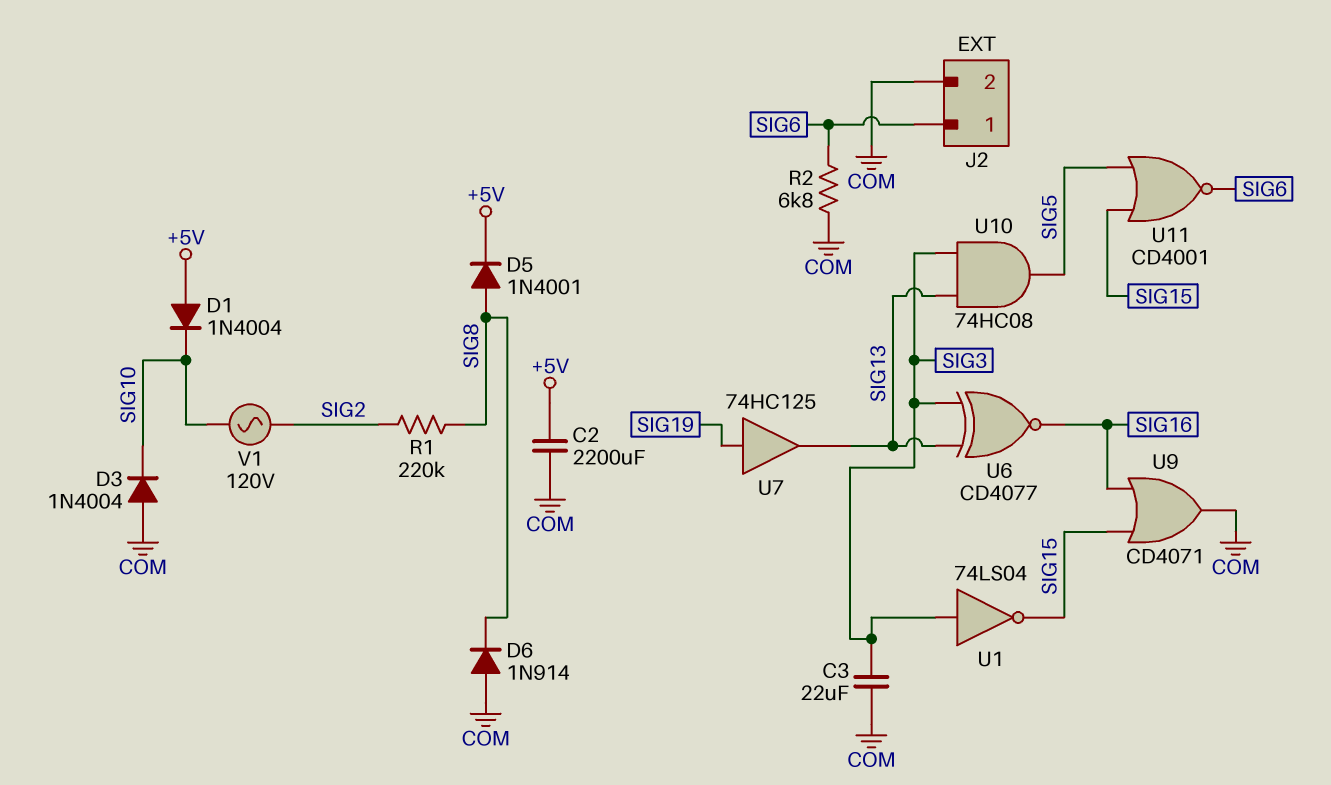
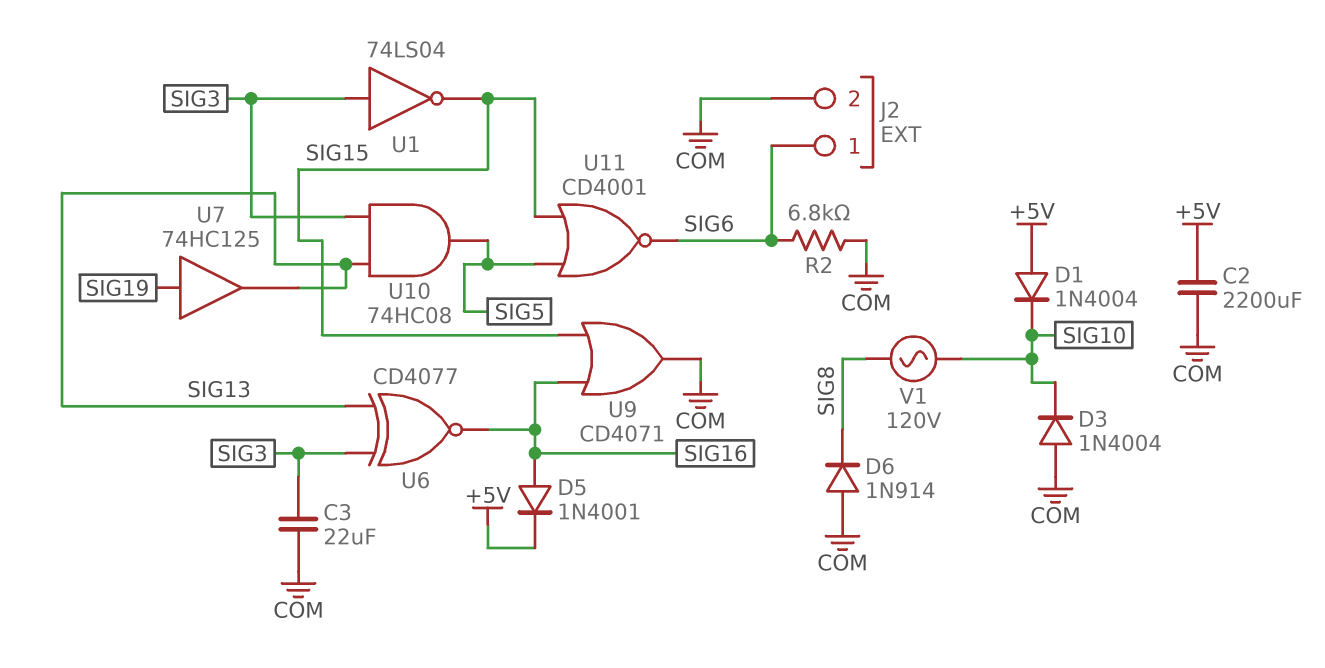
D5: diode 1N4001 (A SIG8, K +5V) -> diode 1N4001 (A SIG16, K +5V)
R1: 220k (SIG2, SIG8) -> none
V1: AC 120V (SIG2, SIG10) -> AC 120V (SIG8, SIG10)

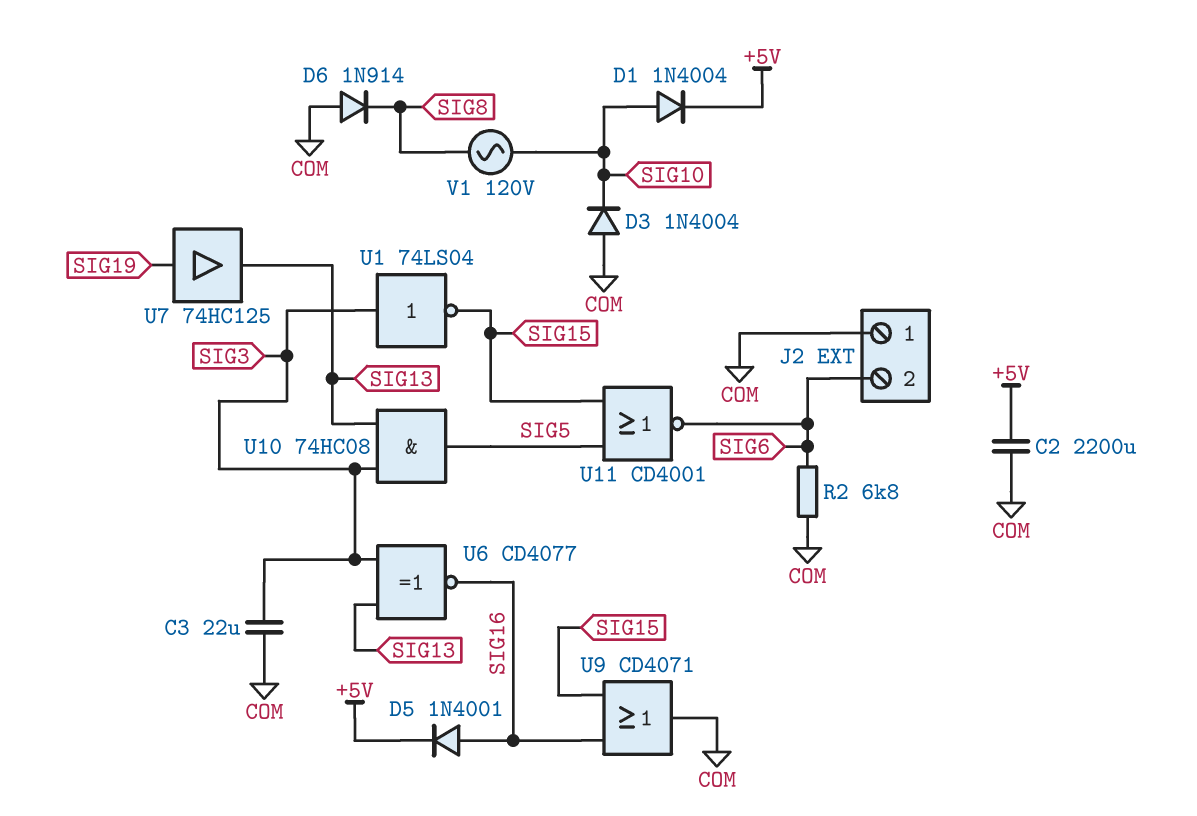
D1: diode 1N4004 (A +5V, K SIG10) -> diode 1N4004 (A SIG10, K +5V)
J2 pin 1: SIG6 -> COM
J2 pin 2: COM -> SIG6

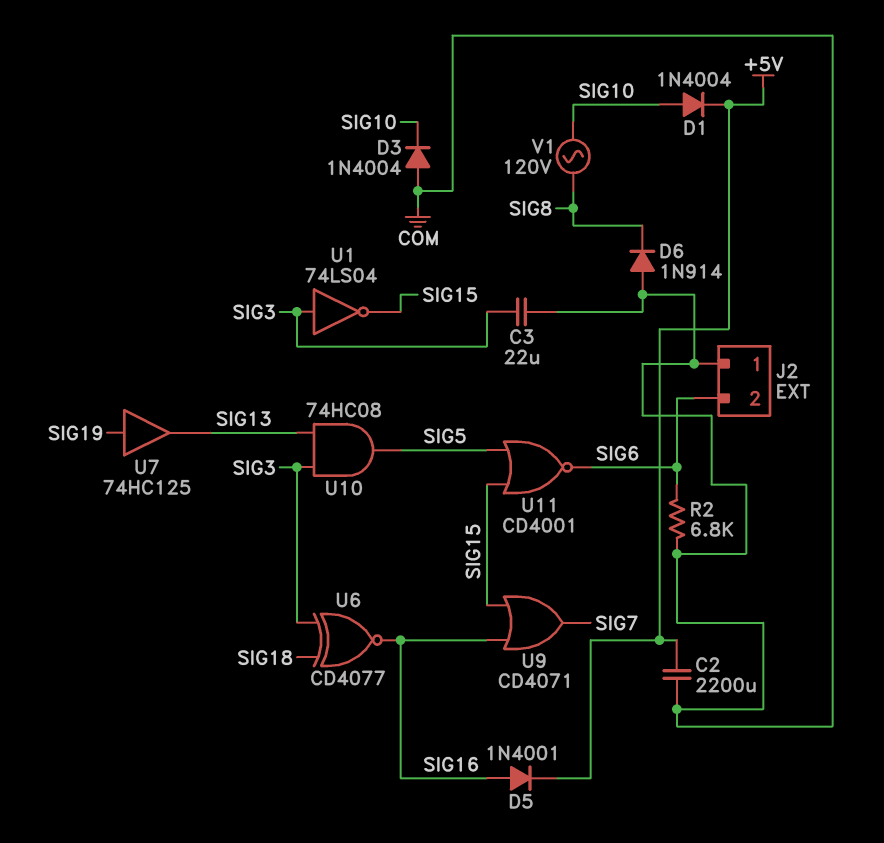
U6: XNOR CD4077 (in SIG3, in SIG13, out SIG16) -> XNOR CD4077 (in SIG3, in SIG18, out SIG16)
U9: OR CD4071 (in SIG15, in SIG16, out COM) -> OR CD4071 (in SIG15, in SIG16, out SIG7)

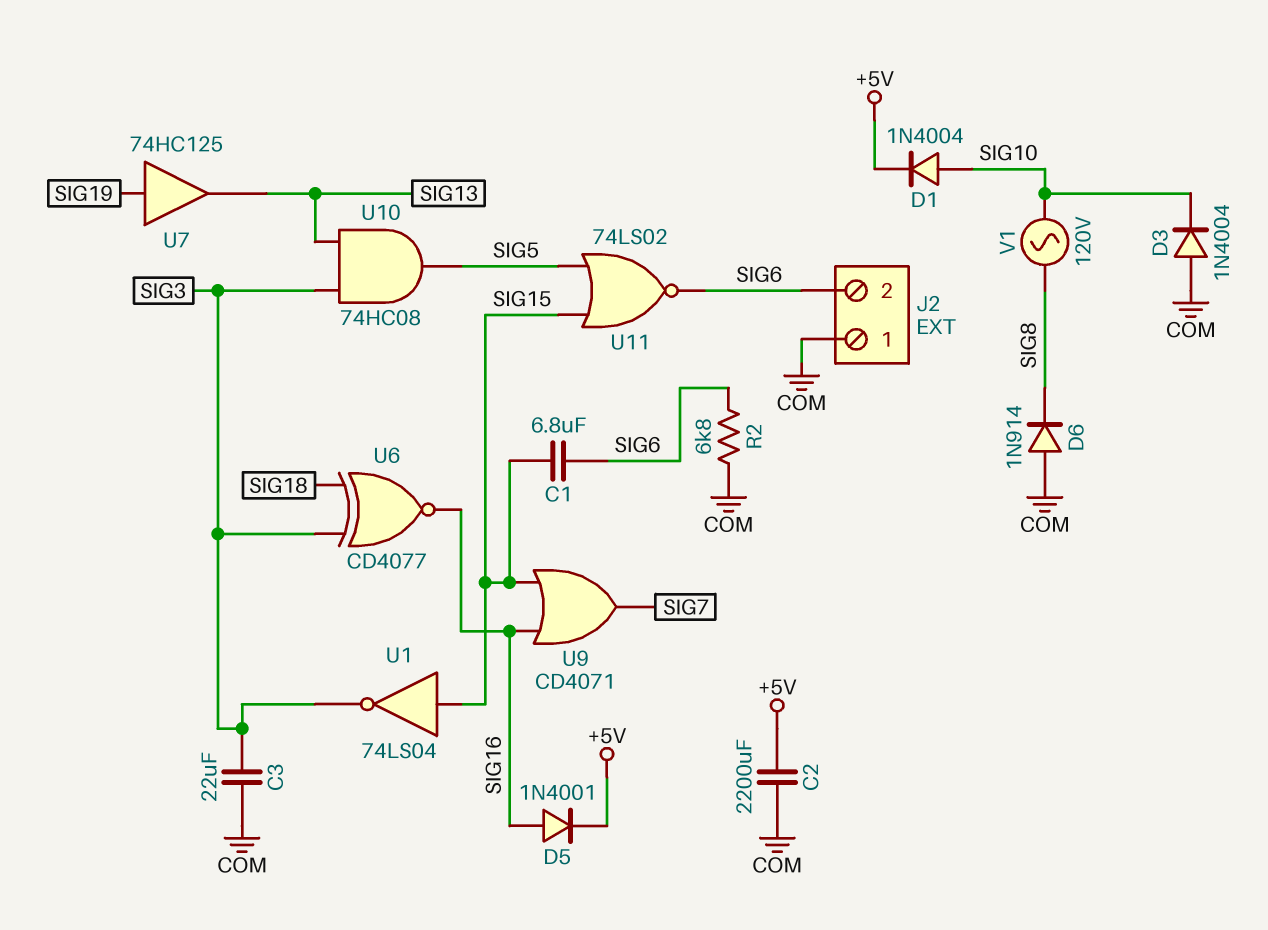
C1: none -> 6.8uF (SIG6, SIG15)
U1: NOT 74LS04 (in SIG3, out SIG15) -> NOT 74LS04 (in SIG15, out SIG3)
U11: NOR CD4001 (in SIG5, in SIG15, out SIG6) -> NOR 74LS02 (in SIG5, in SIG15, out SIG6)

